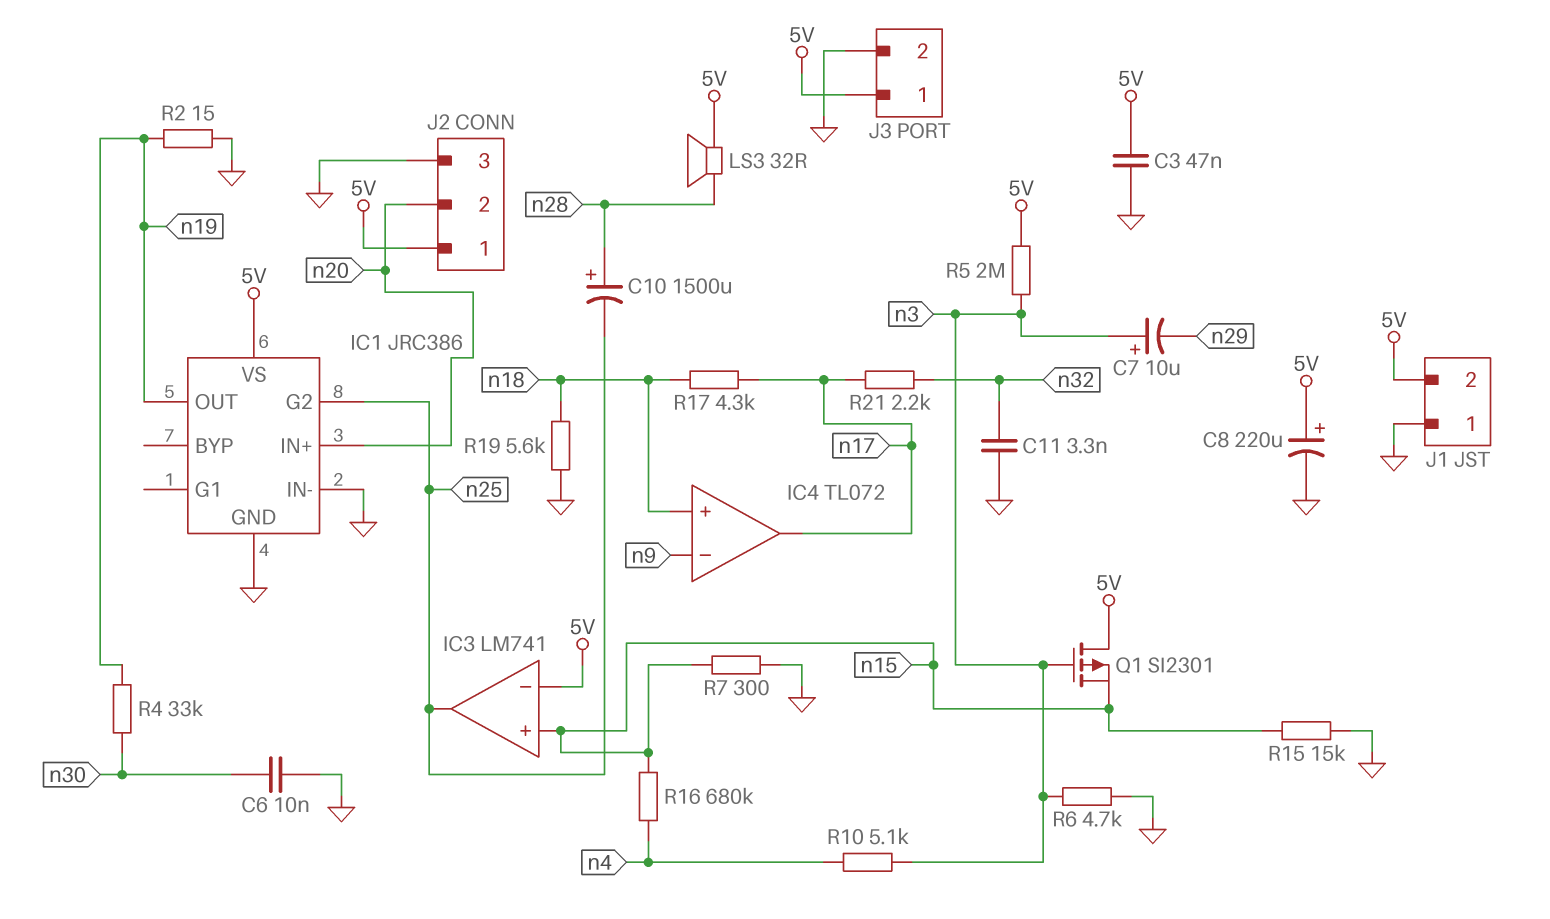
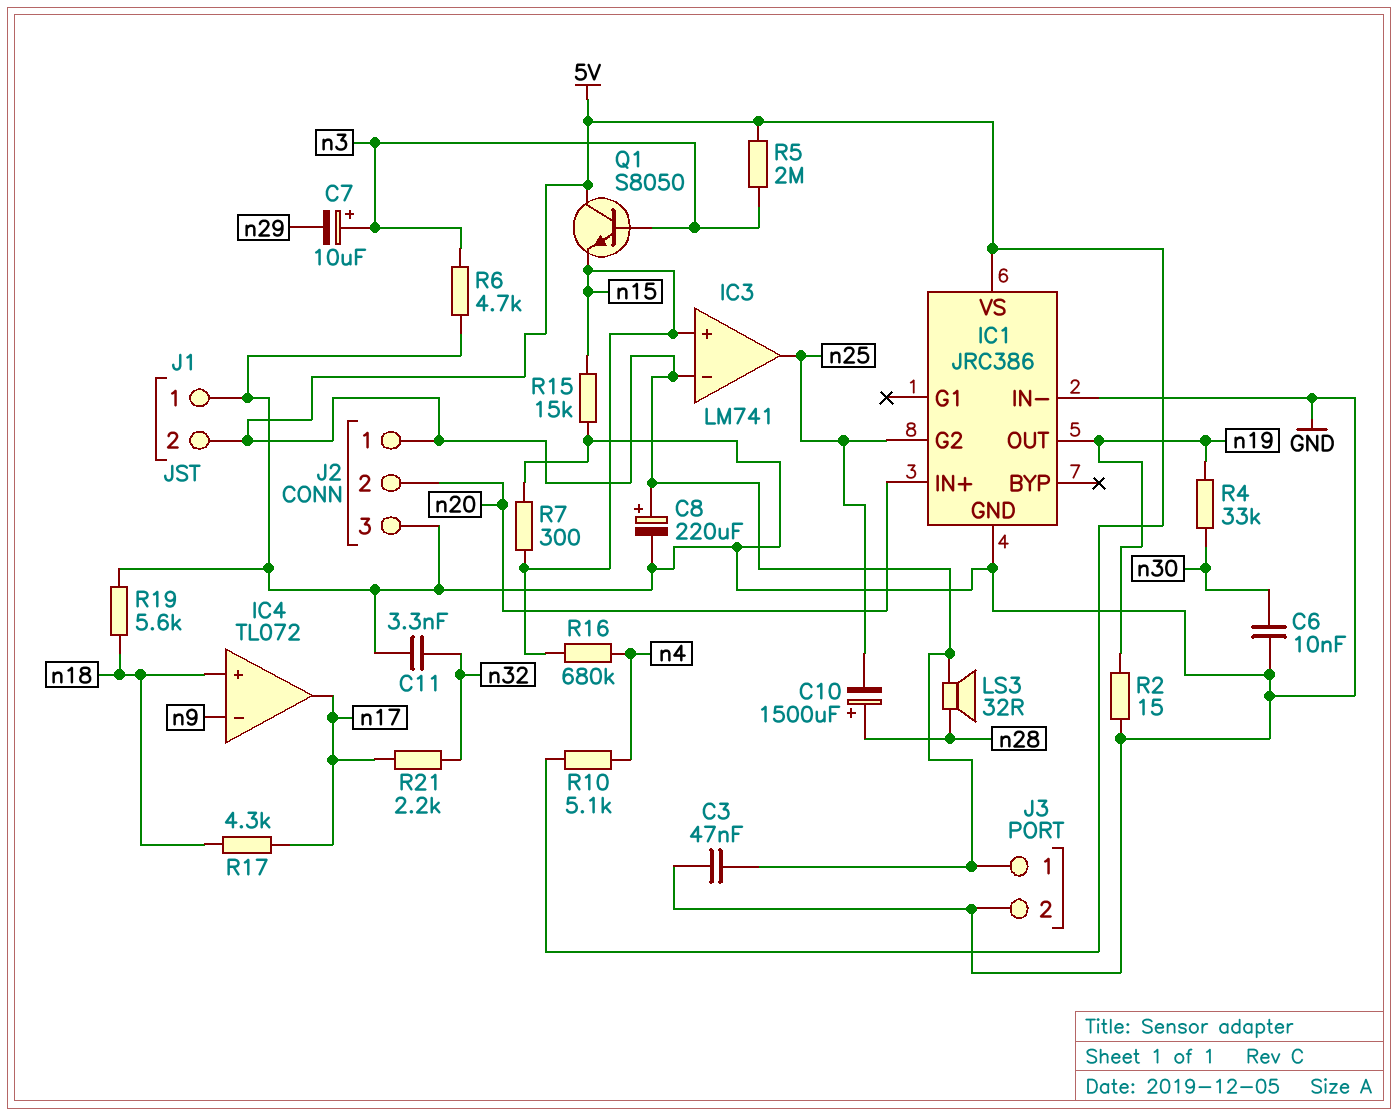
Q1: PMOS SI2301 (G n3, D 5V, S n15) -> NPN S8050 (B n3, C 5V, E n15)
R10: 5.1k (n3, n4) -> 5.1k (5V, n4)

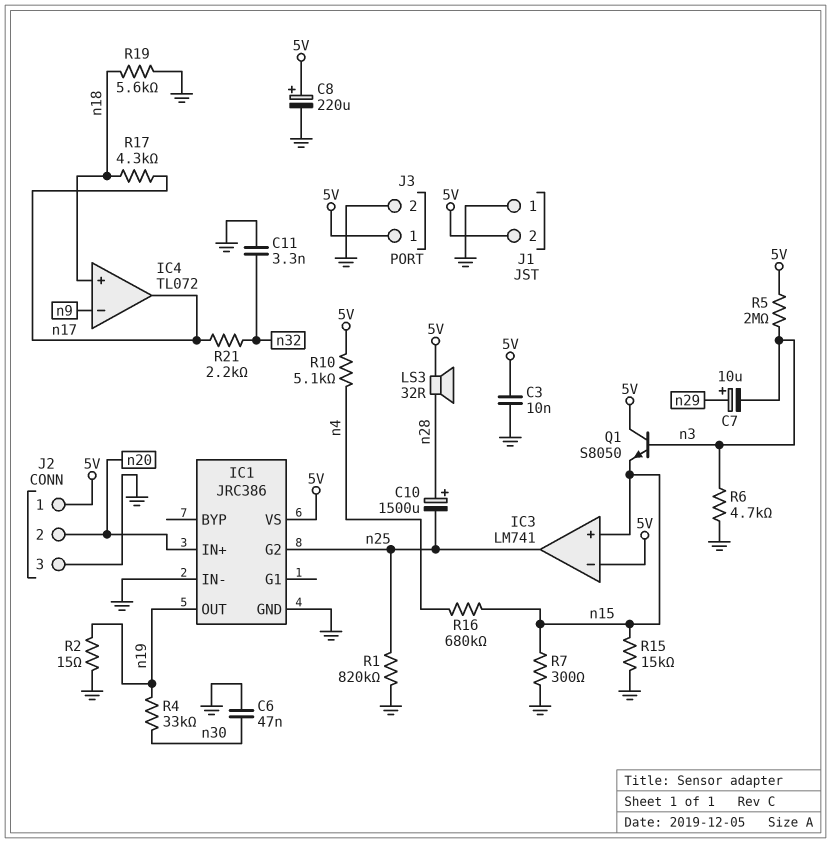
C3: 47nF (5V, GND) -> 10nF (5V, GND)
C6: 10nF (GND, n30) -> 47nF (GND, n30)
C7: 10uF (plus n3, minus n29) -> 10uF (plus n29, minus n3)
R1: none -> 820k (GND, n25)

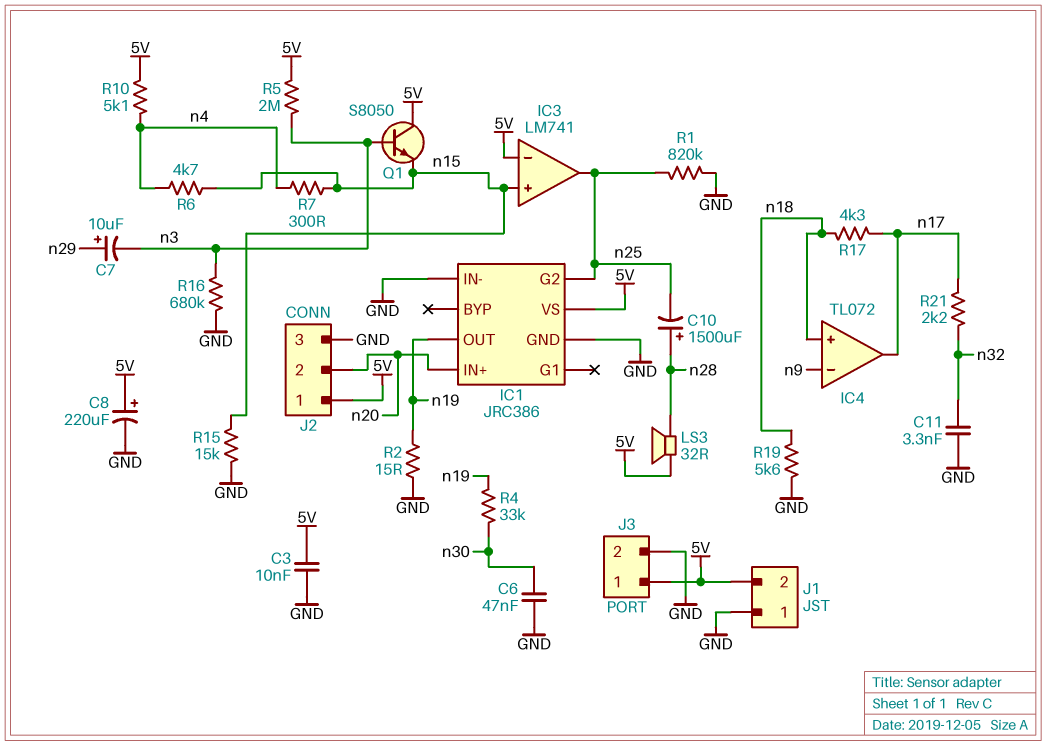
R6: 4.7k (GND, n3) -> 4.7k (n4, n15)
R7: 300 (GND, n15) -> 300 (n4, n15)
R16: 680k (n4, n15) -> 680k (GND, n3)

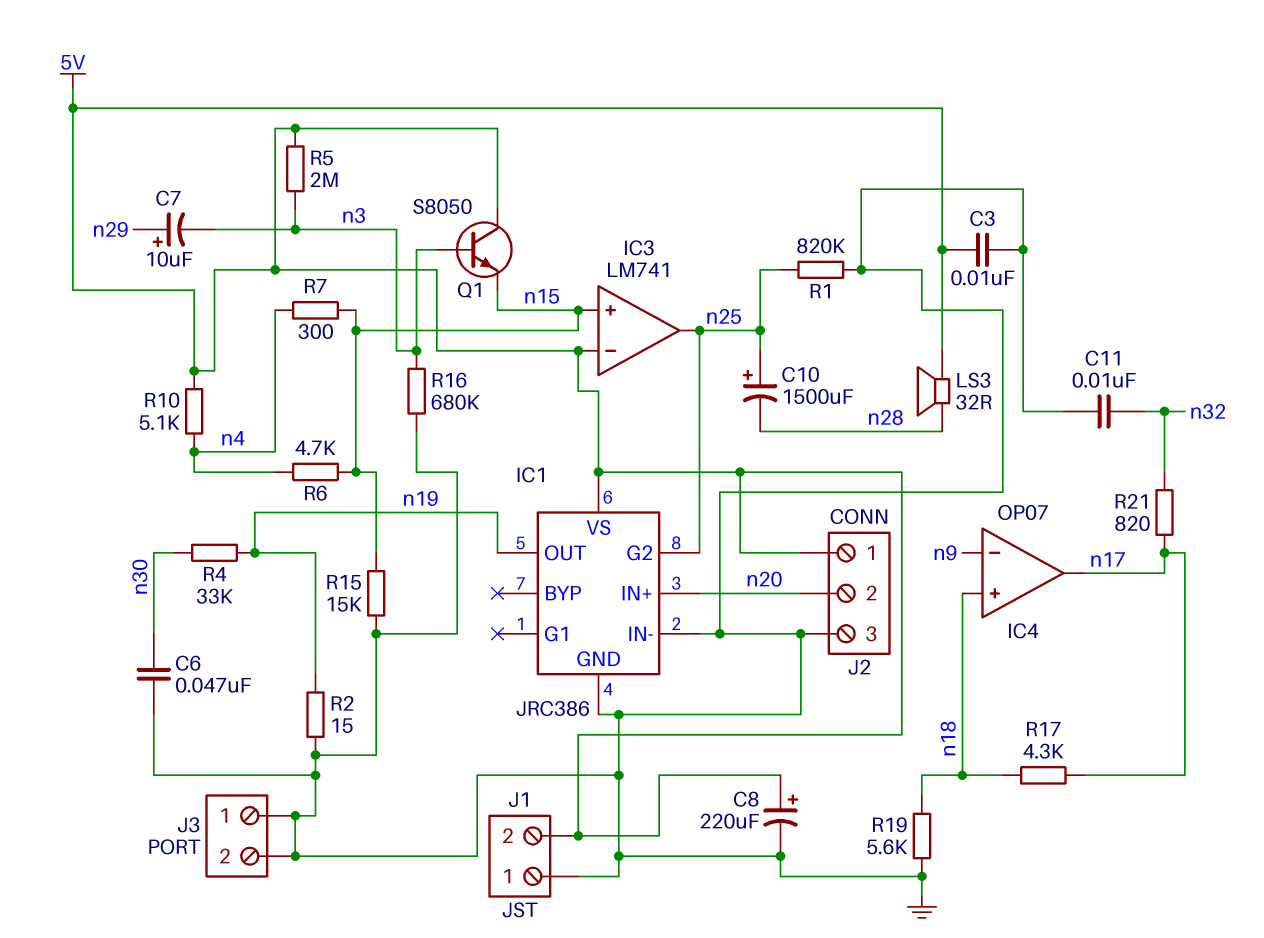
C10: 1500uF (plus n28, minus n25) -> 1500uF (plus n25, minus n28)
C11: 3.3nF (GND, n32) -> 10nF (GND, n32)
IC4: TL072 -> OP07
J3 pin 1: 5V -> GND
R21: 2.2k (n17, n32) -> 820 (n17, n32)

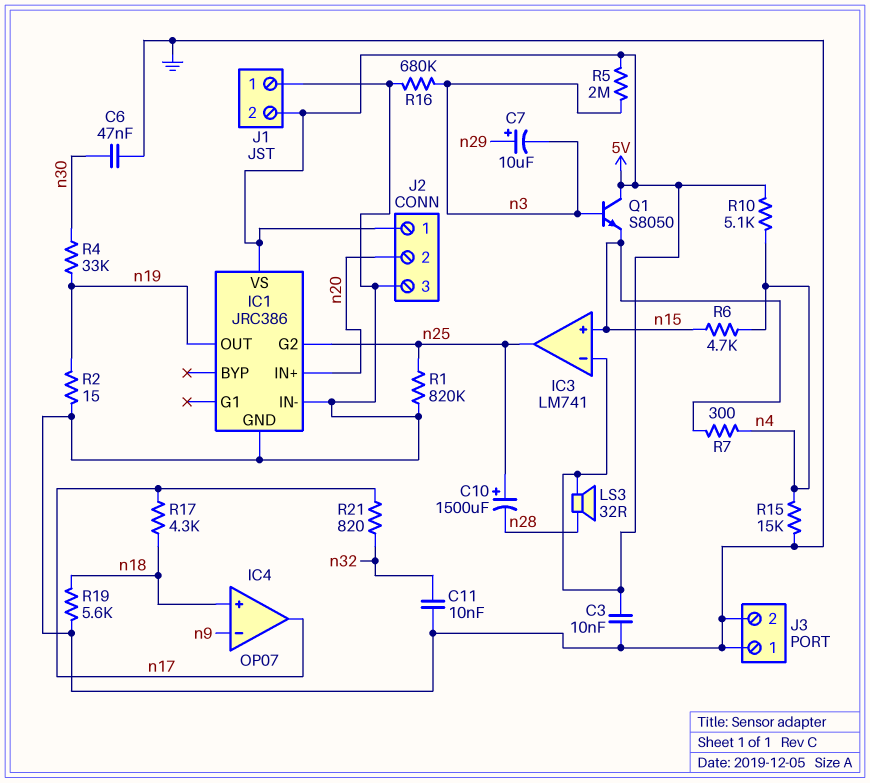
C8: 220uF (plus 5V, minus GND) -> none
R15: 15k (GND, n15) -> 15k (GND, n4)

